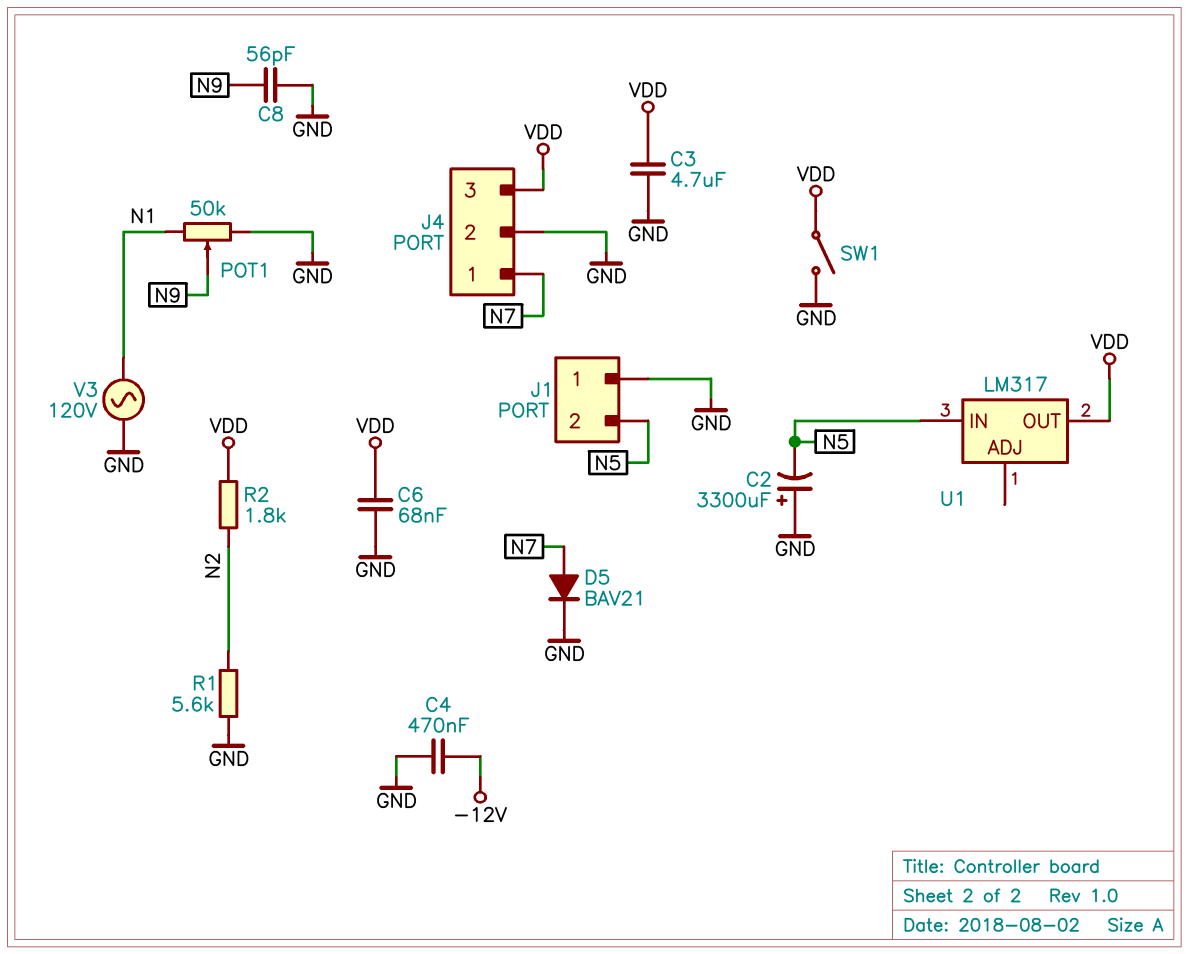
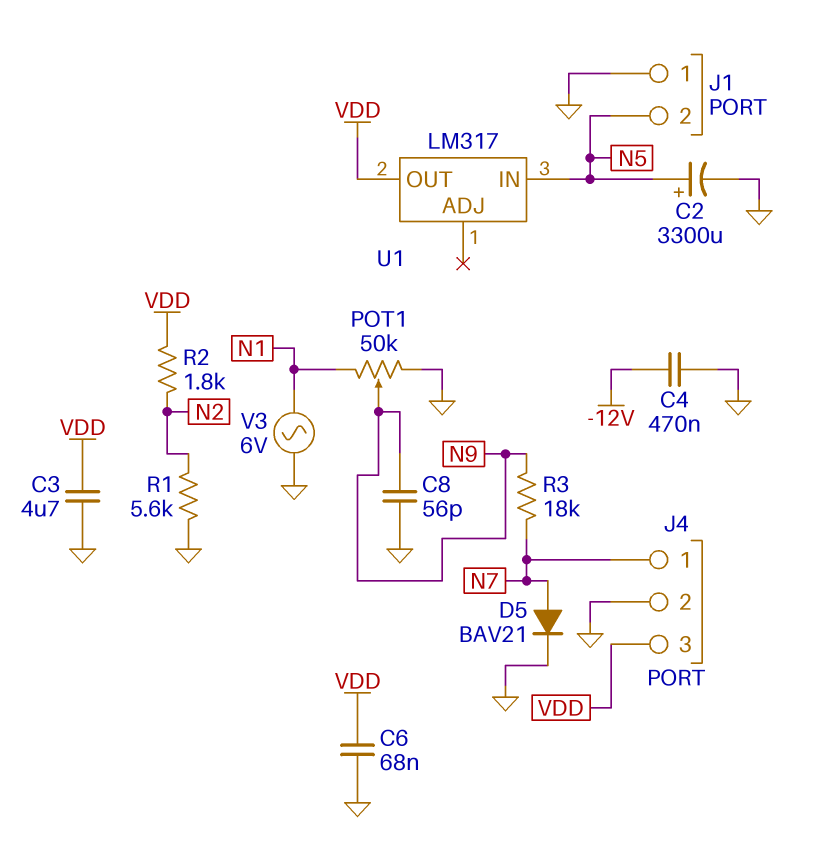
C2: 3300uF (plus GND, minus N5) -> 3300uF (plus N5, minus GND)
R3: none -> 18k (N7, N9)
SW1: switch (GND, VDD) -> none
V3: AC 120V (GND, N1) -> AC 6V (GND, N1)

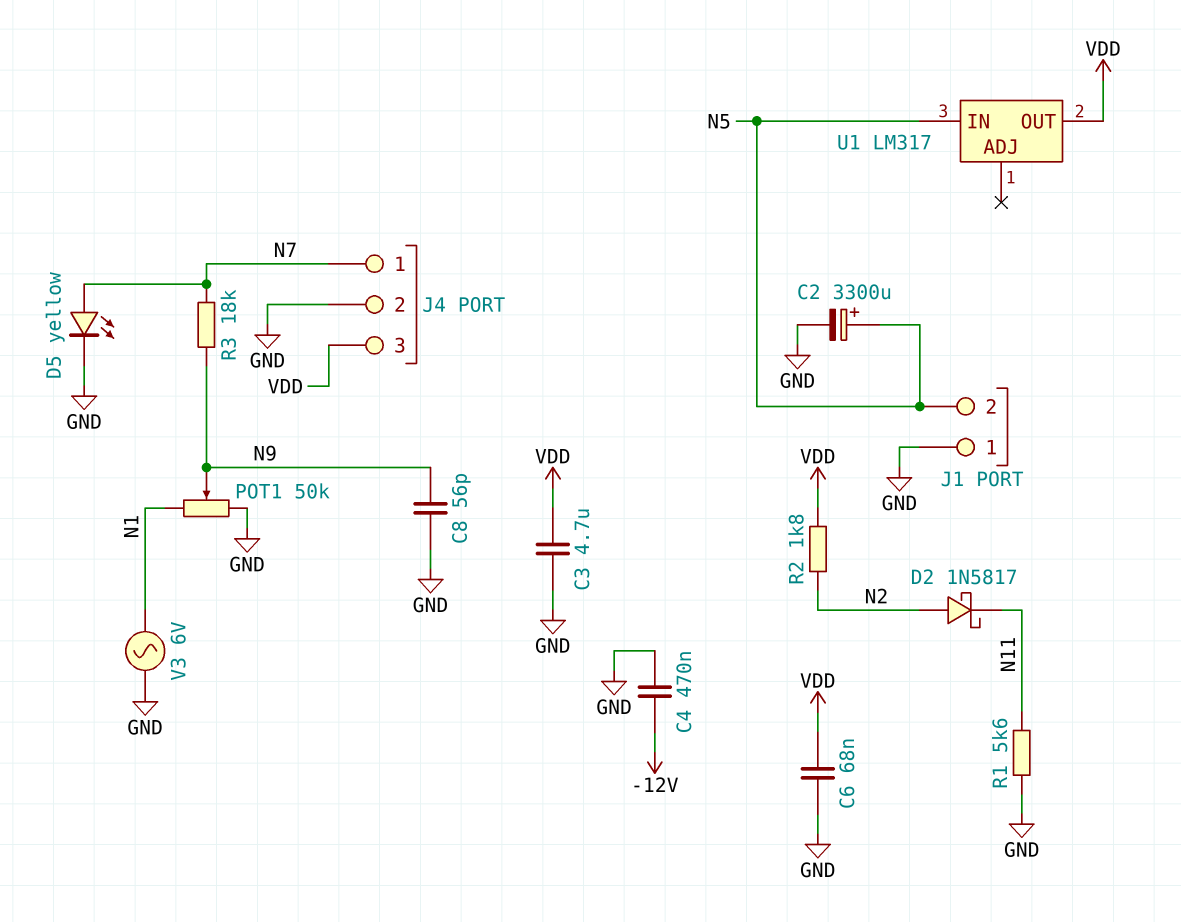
D2: none -> schottky 1N5817 (A N2, K N11)
D5: diode BAV21 (A N7, K GND) -> LED yellow (A N7, K GND)
R1: 5.6k (GND, N2) -> 5.6k (GND, N11)

